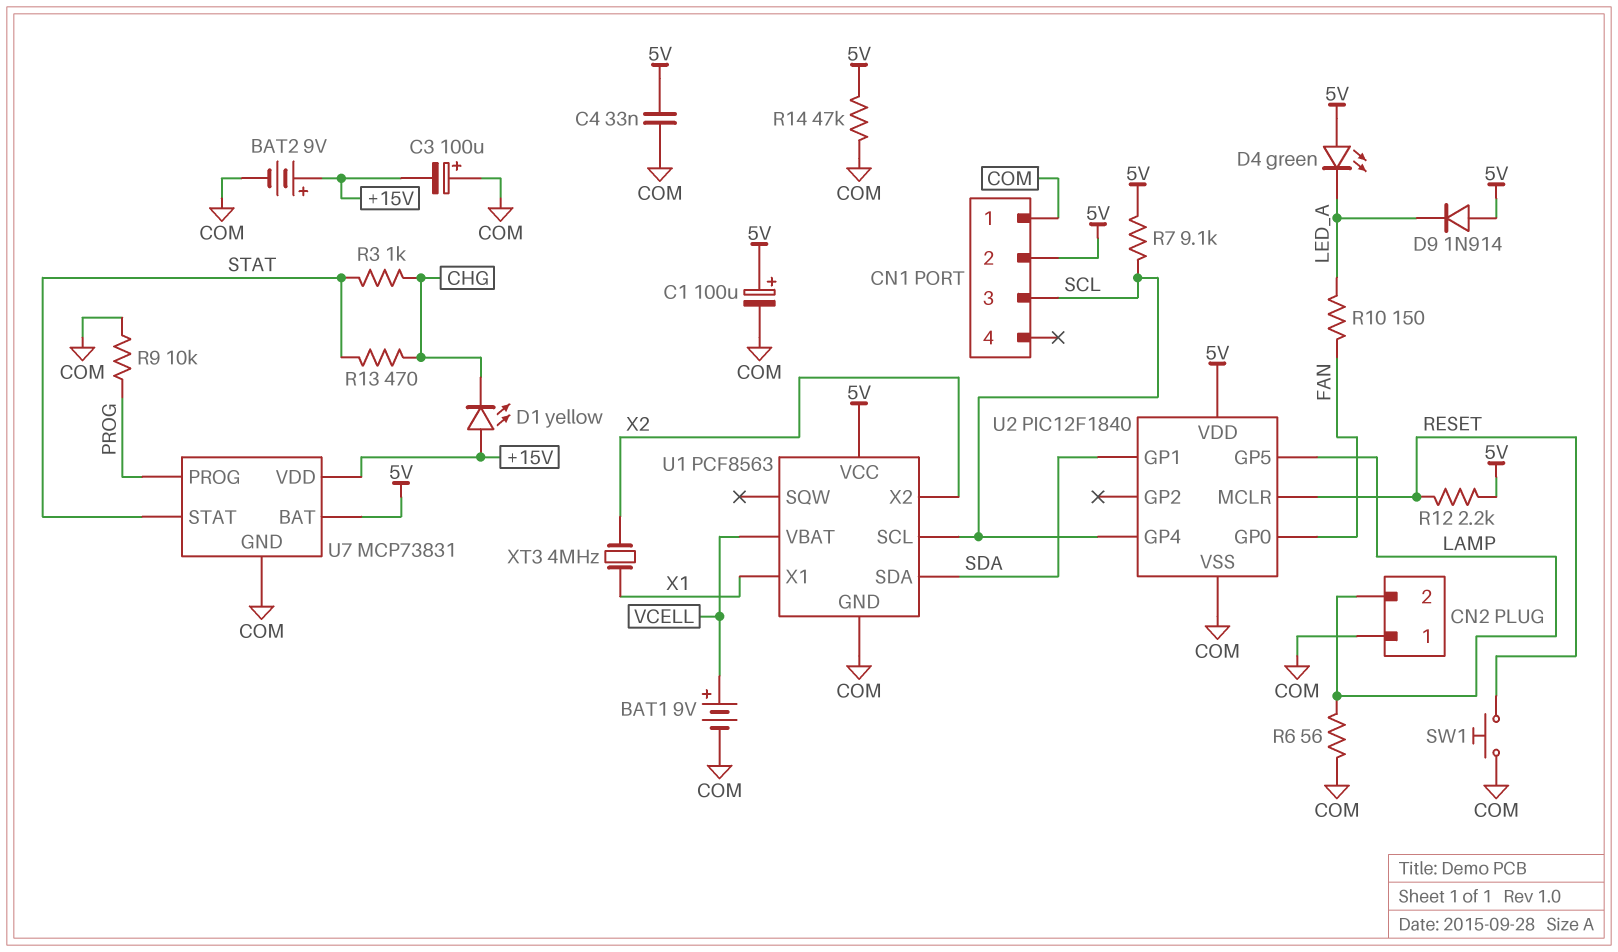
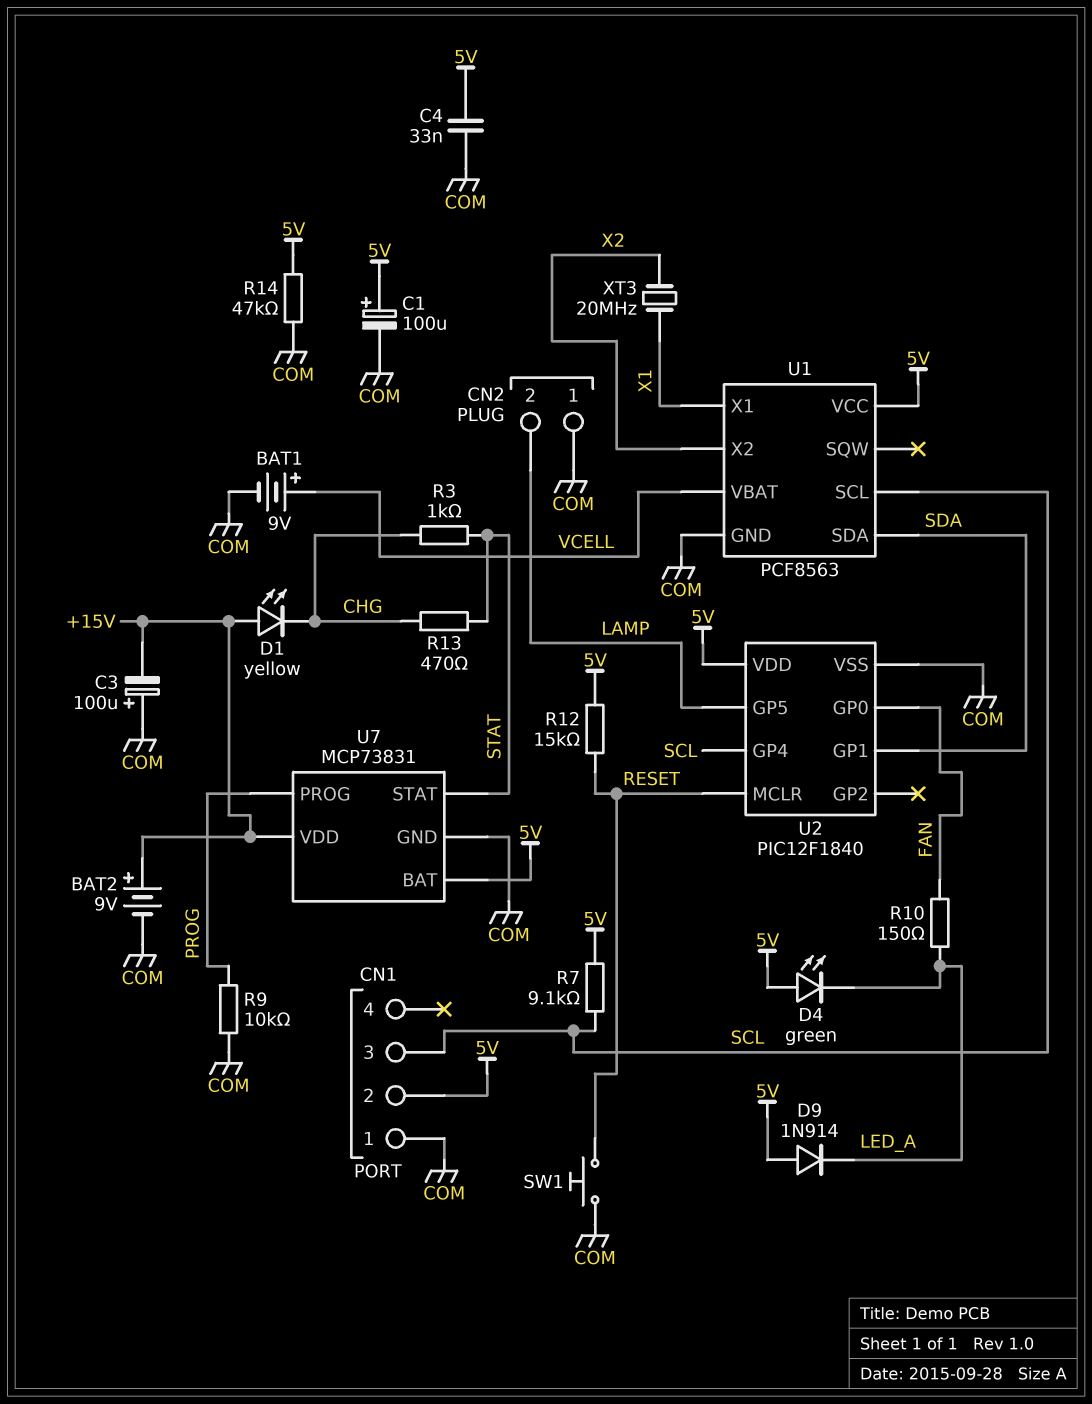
R6: 56 (COM, LAMP) -> none
R12: 2.2k (5V, RESET) -> 15k (5V, RESET)
XT3: 4MHz (X1, X2) -> 20MHz (X1, X2)

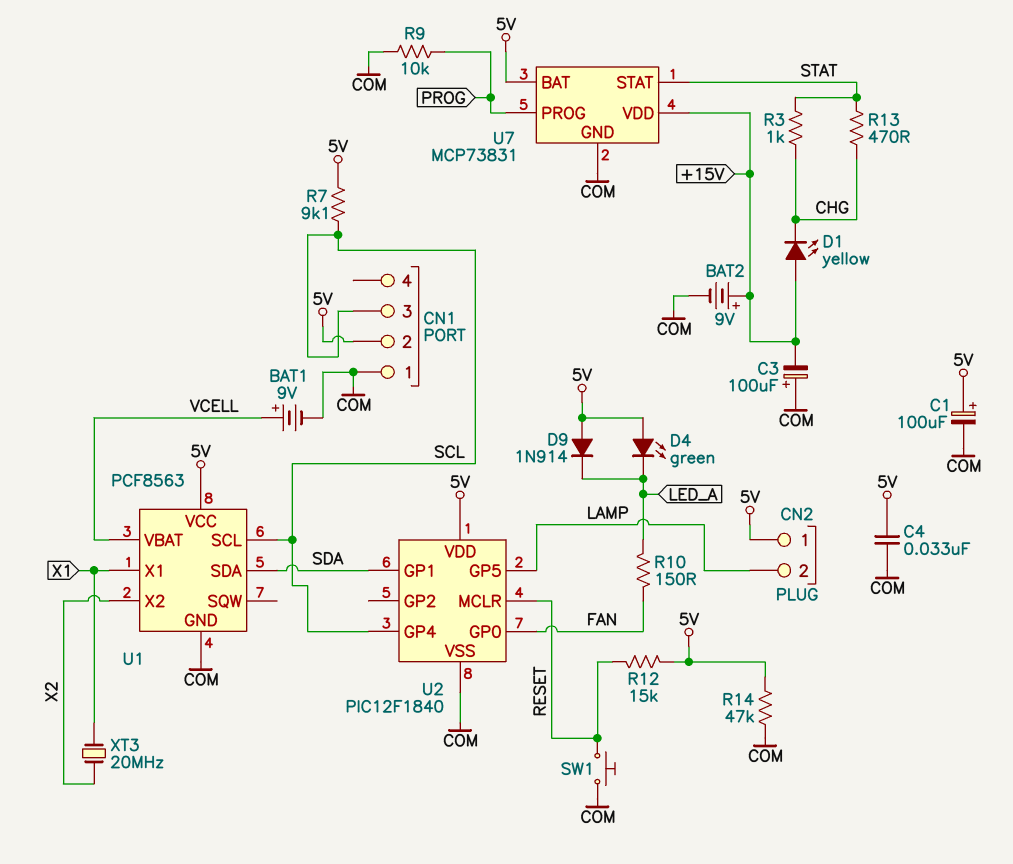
CN2 pin 1: COM -> 5V

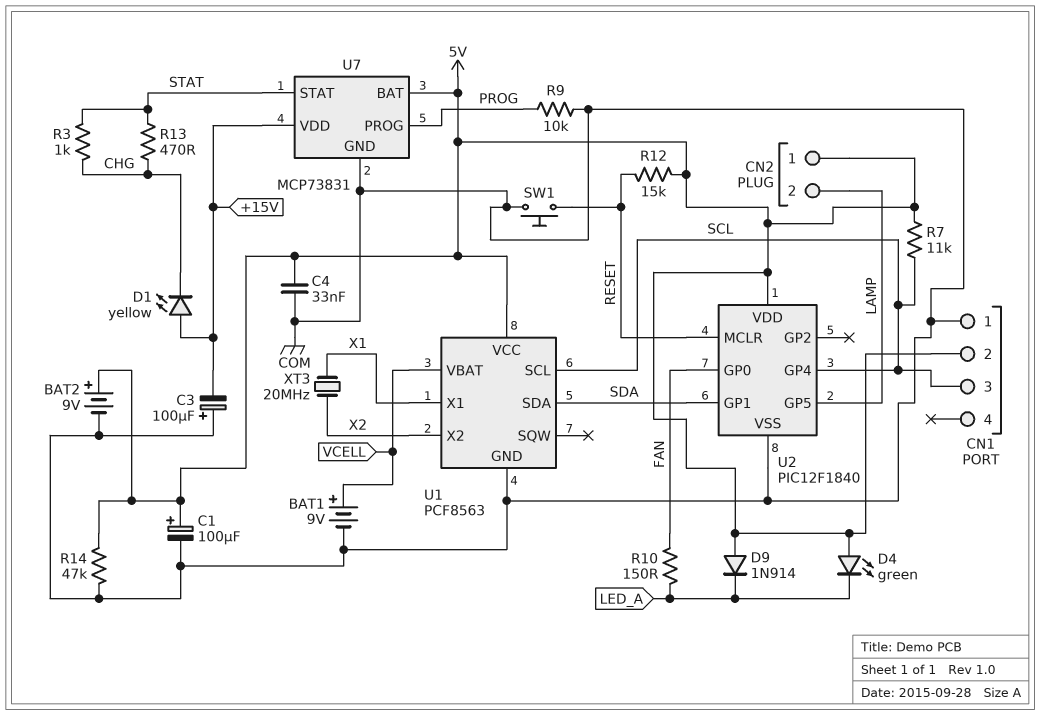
BAT2: 9V (plus +15V, minus COM) -> 9V (plus 5V, minus COM)
R7: 9.1k (5V, SCL) -> 11k (5V, SCL)

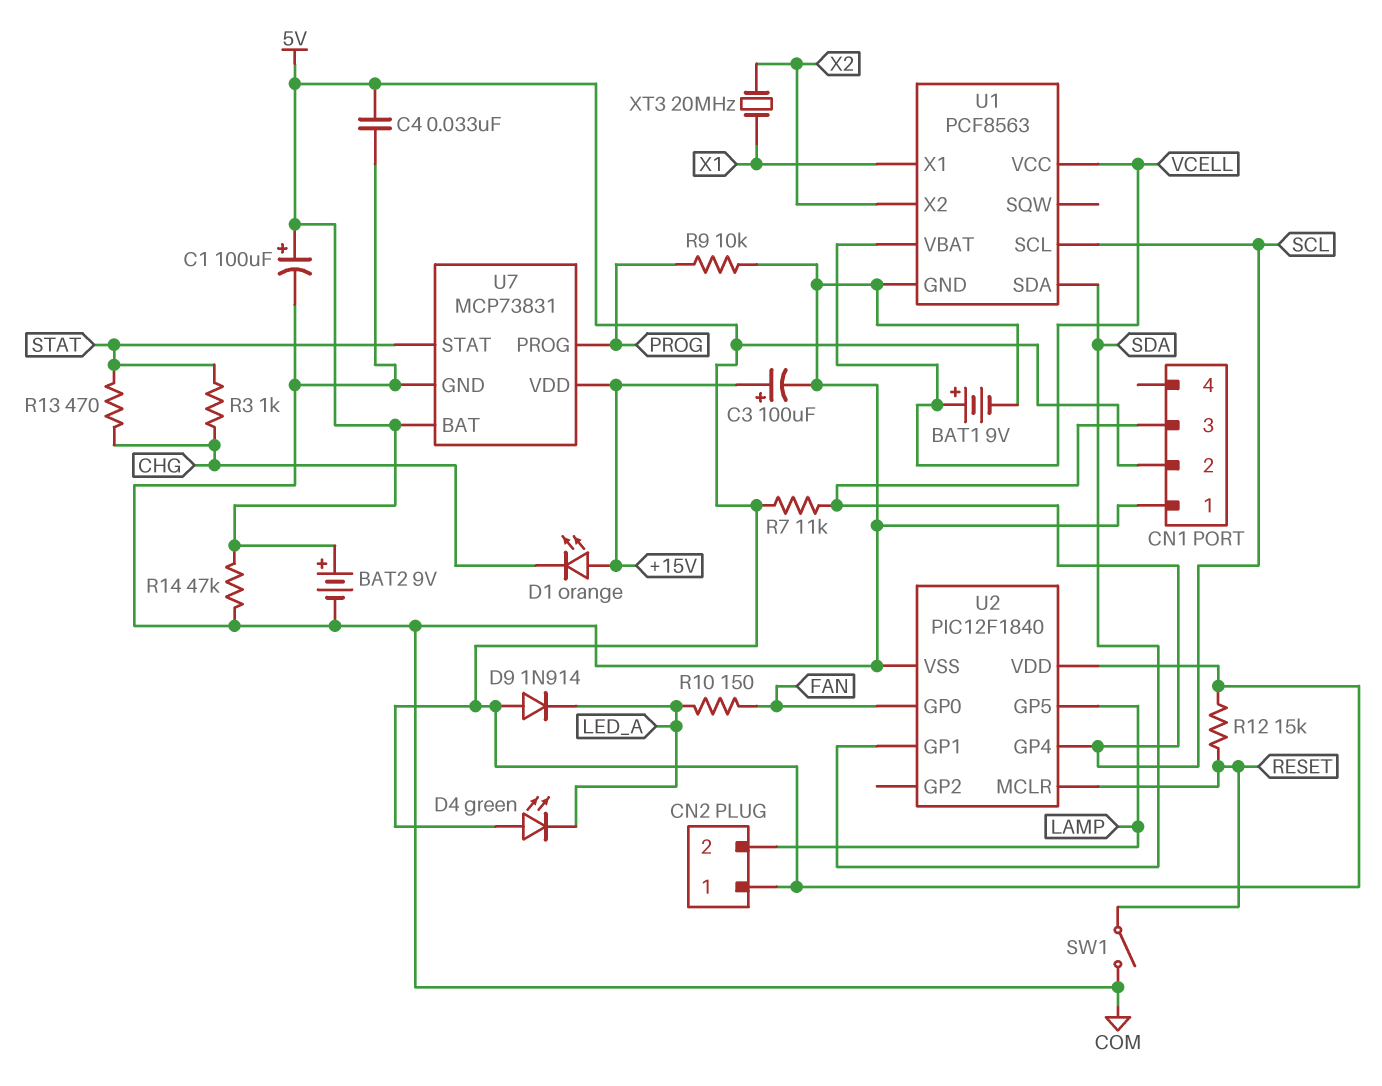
C3: 100uF (plus COM, minus +15V) -> 100uF (plus +15V, minus COM)
D1: LED yellow (A +15V, K CHG) -> LED orange (A +15V, K CHG)
SW1: button (COM, RESET) -> switch (COM, RESET)
U1 pin VCC: 5V -> VCELL

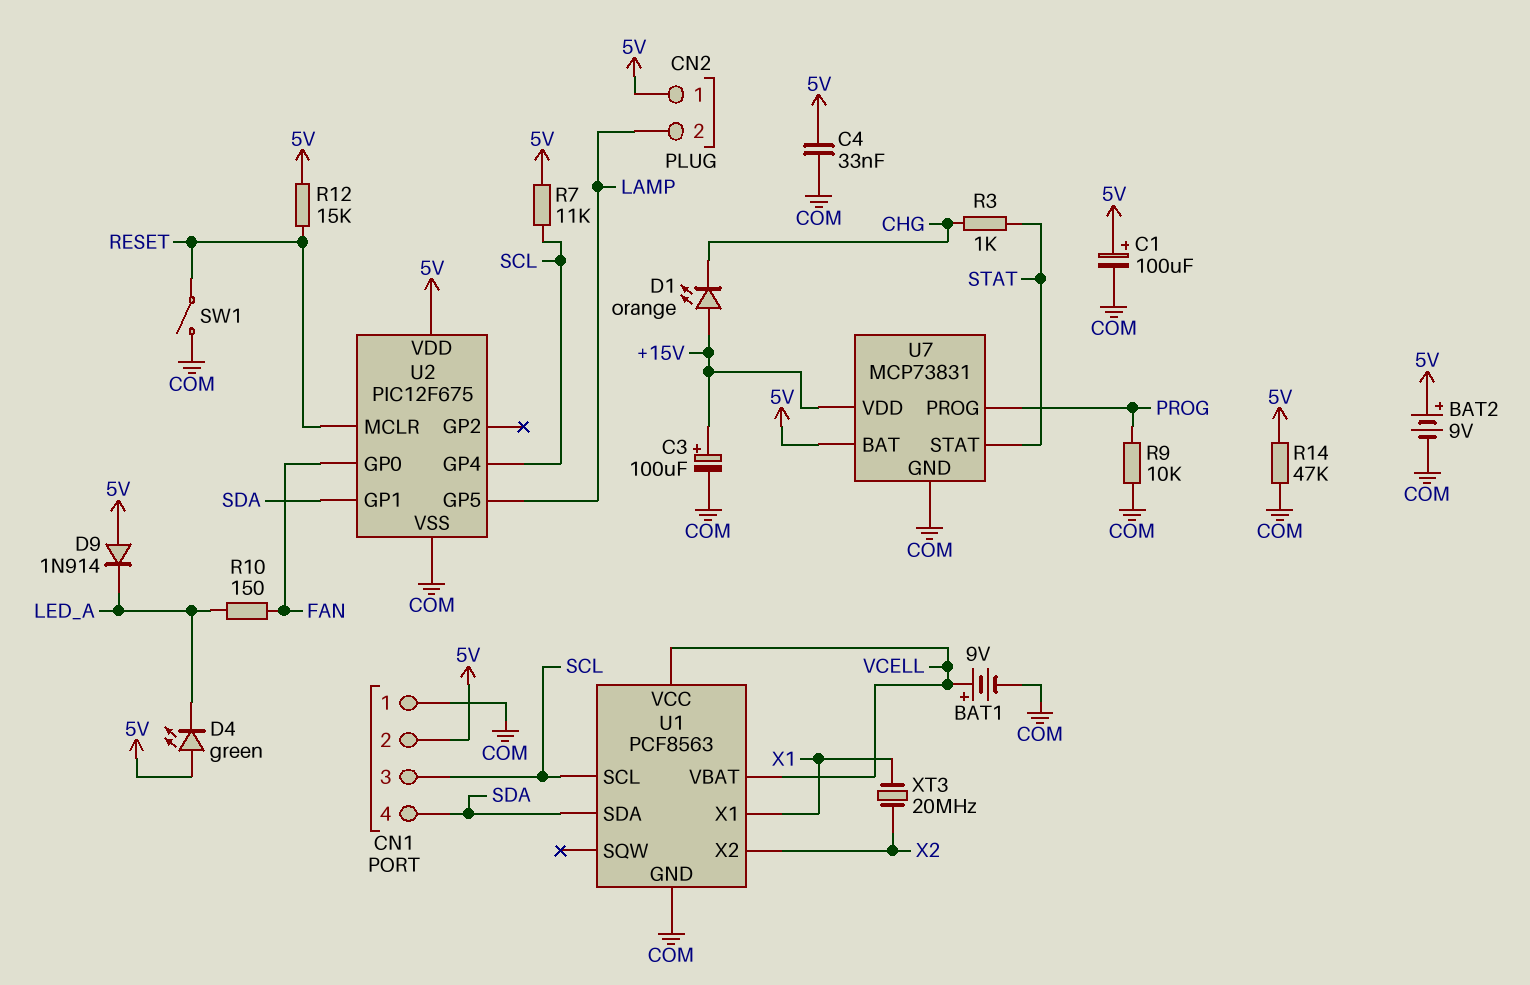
CN1 pin 4: none -> SDA
R13: 470 (CHG, STAT) -> none
U2: PIC12F1840 -> PIC12F675

